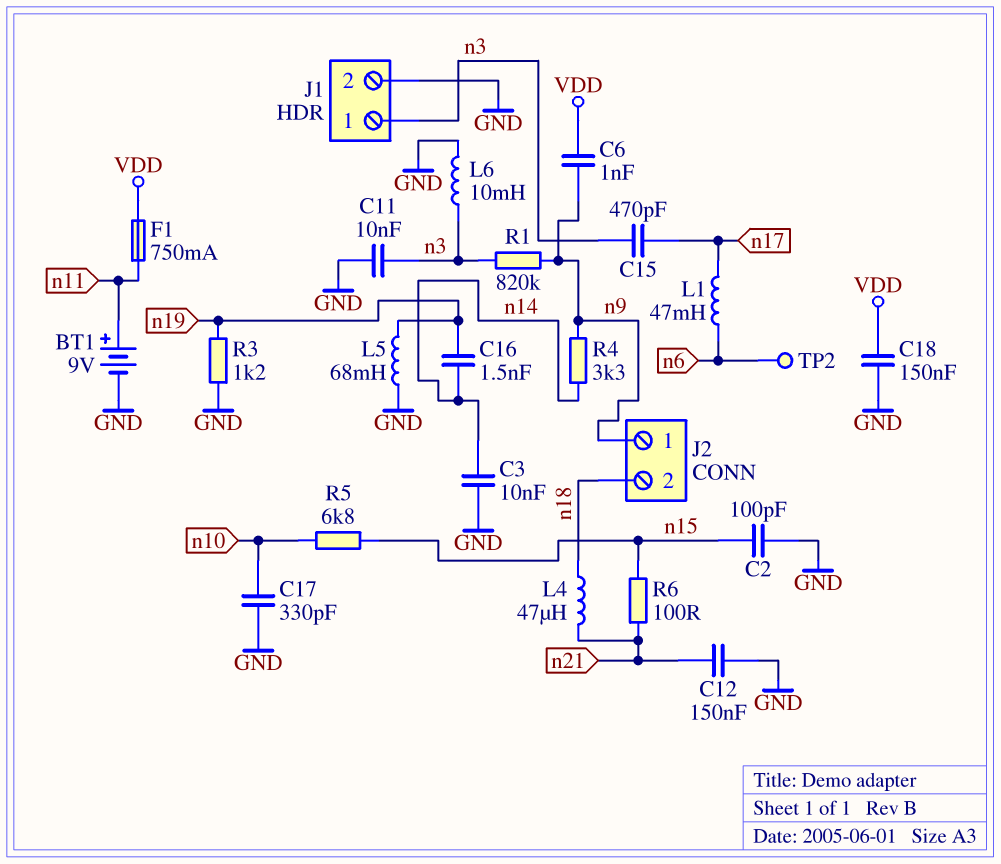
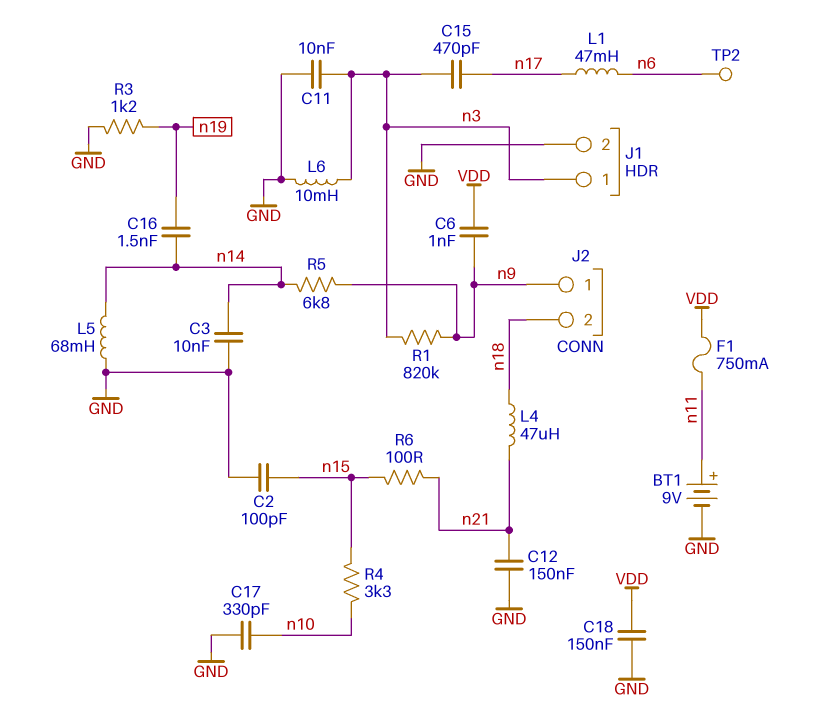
L5: 68mH (GND, n19) -> 68mH (GND, n14)
R4: 3.3k (n9, n14) -> 3.3k (n10, n15)
R5: 6.8k (n10, n15) -> 6.8k (n9, n14)

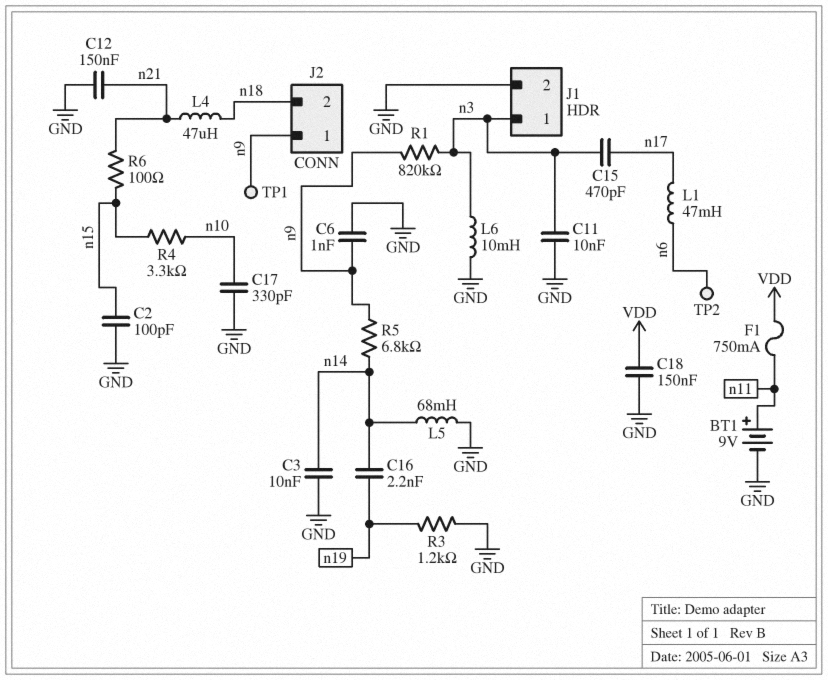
C6: 1nF (VDD, n9) -> 1nF (GND, n9)
C16: 1.5nF (n14, n19) -> 2.2nF (n14, n19)
TP1: none -> test point (n9)

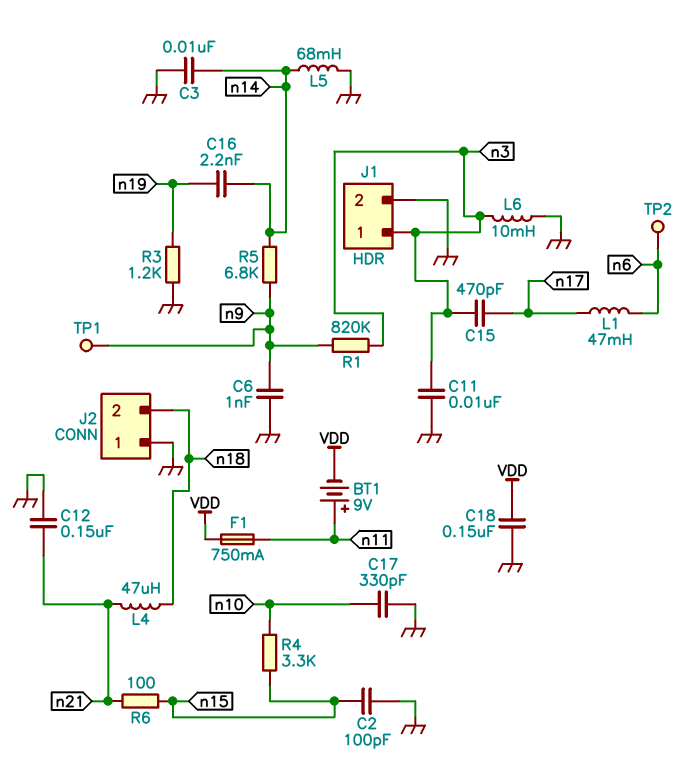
BT1: 9V (plus n11, minus GND) -> 9V (plus n11, minus VDD)
J2 pin 1: n9 -> GND

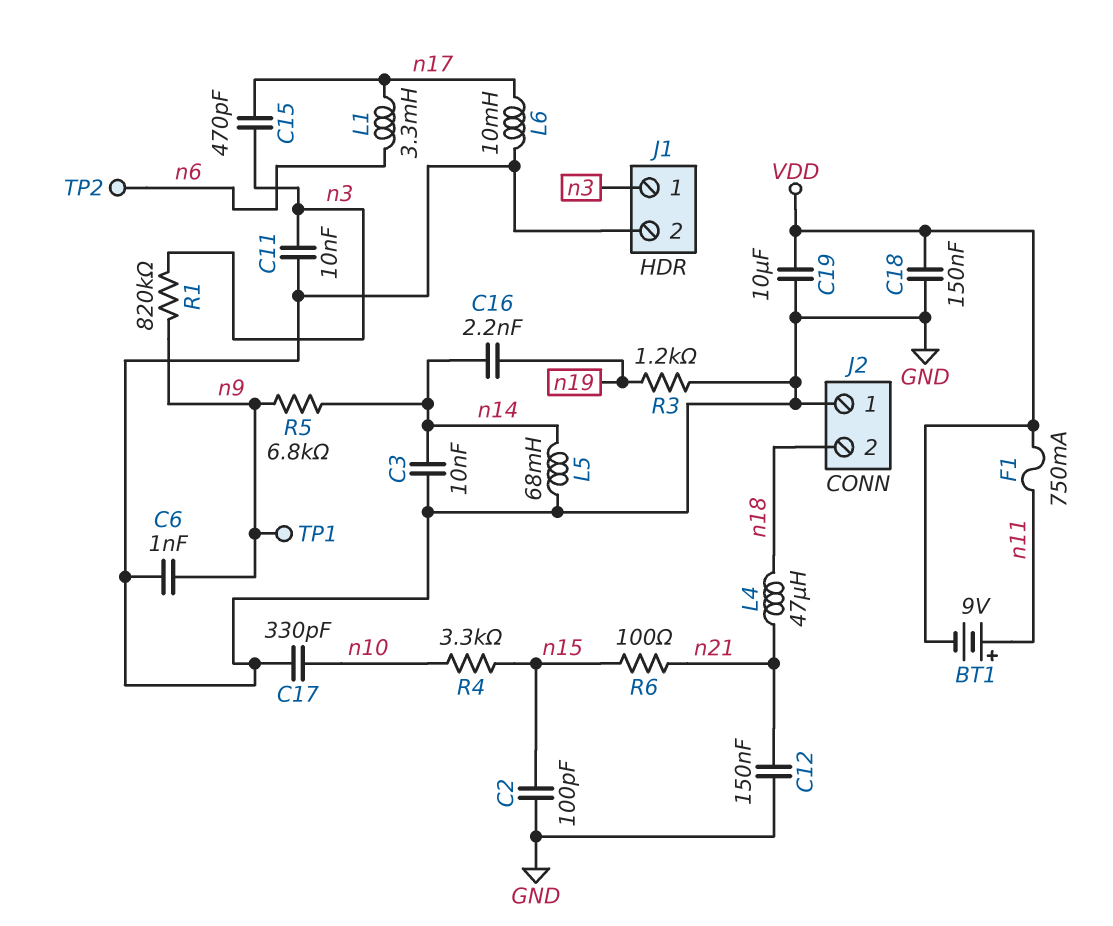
C19: none -> 10uF (GND, VDD)
L1: 47mH (n6, n17) -> 3.3mH (n6, n17)
L6: 10mH (GND, n3) -> 10mH (GND, n17)

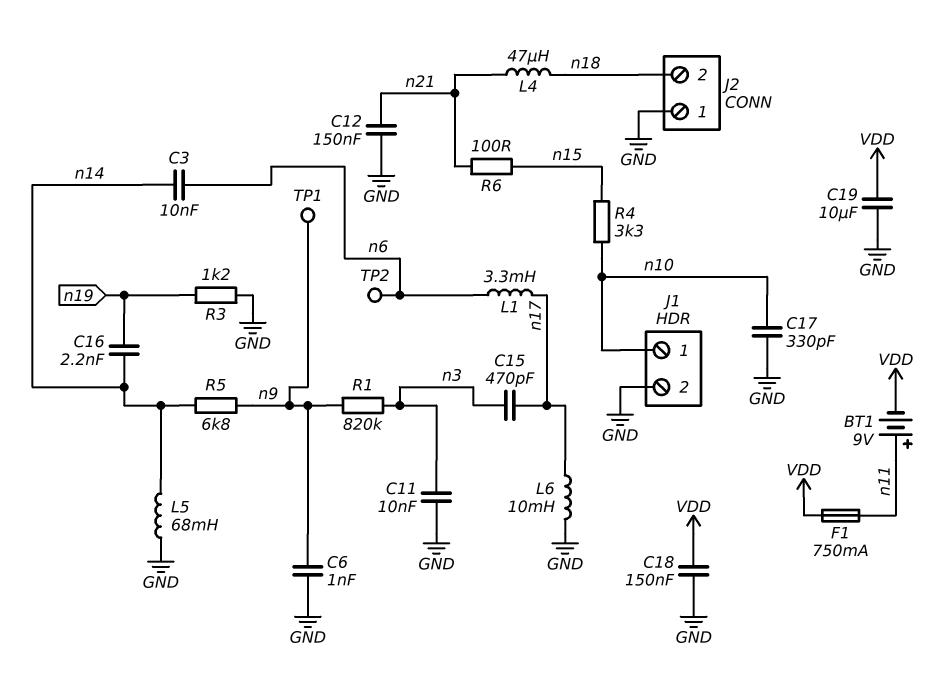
C2: 100pF (GND, n15) -> none
C3: 10nF (GND, n14) -> 10nF (n6, n14)
J1 pin 1: n3 -> n10

